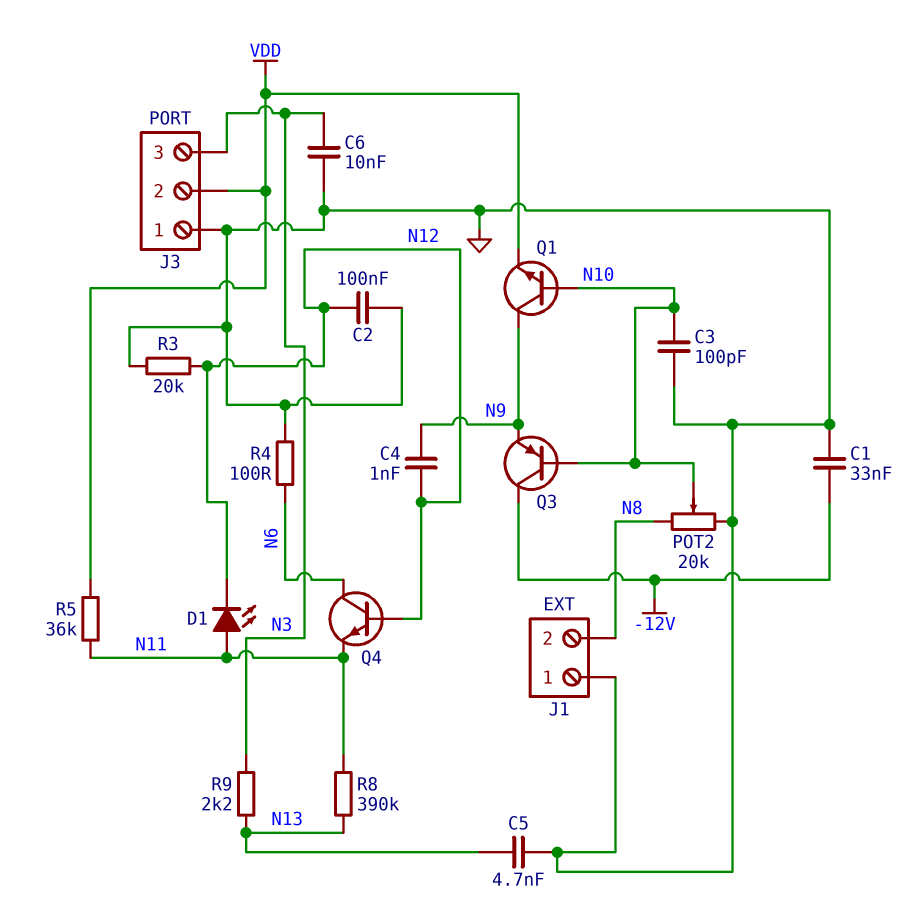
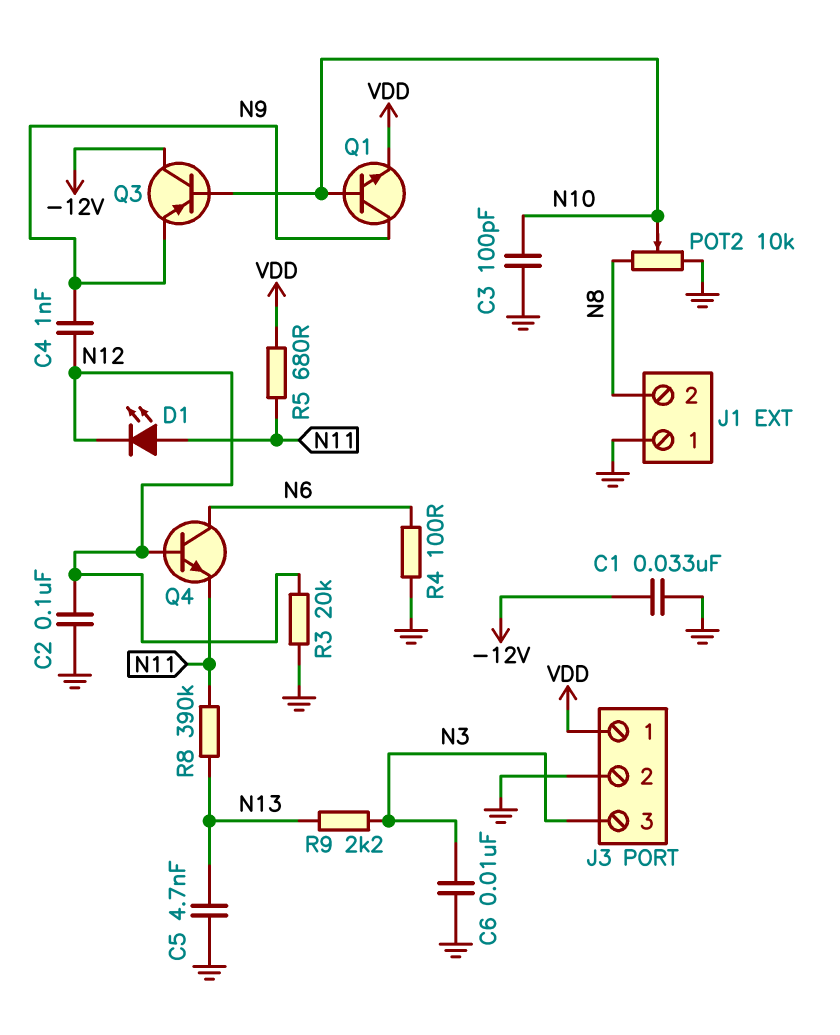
J3 pin 1: GND -> VDD
J3 pin 2: VDD -> GND
POT2: 20k (GND, N8, wiper N10) -> 10k (GND, N8, wiper N10)
R5: 36k (N11, VDD) -> 680 (N11, VDD)

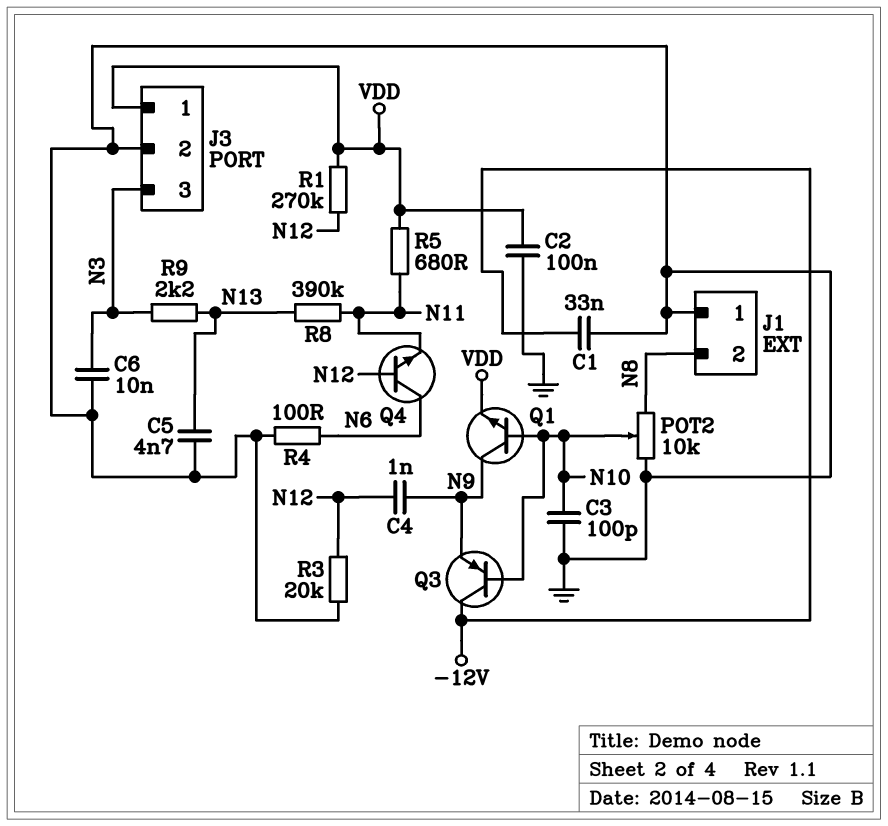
C2: 100nF (GND, N12) -> 100nF (GND, VDD)
D1: LED (A N11, K N12) -> none
R1: none -> 270k (N12, VDD)

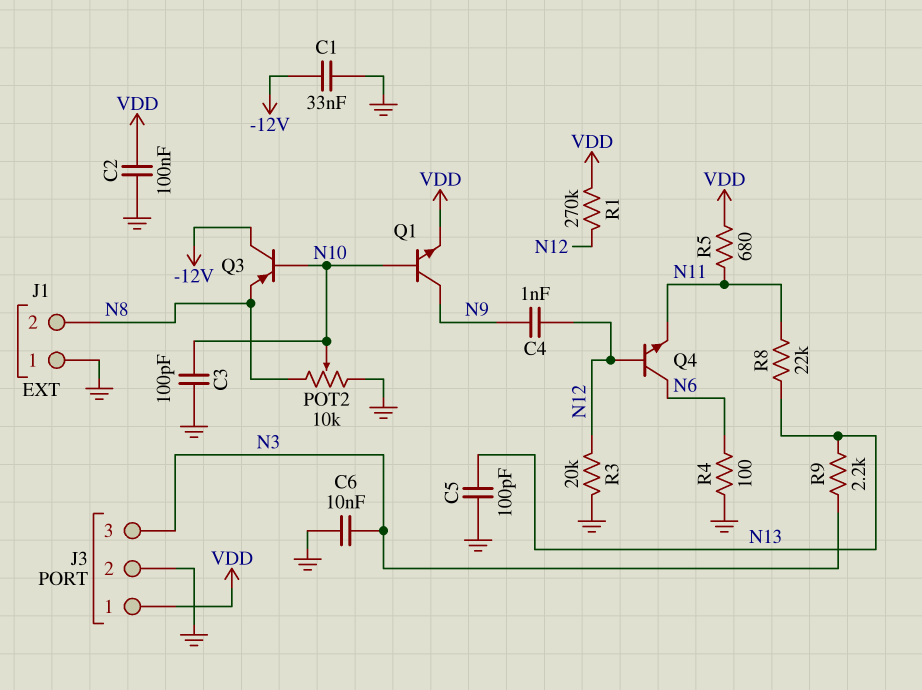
C5: 4.7nF (GND, N13) -> 100pF (GND, N13)
Q3: PNP (B N10, C -12V, E N9) -> PNP (B N10, C -12V, E N8)
R8: 390k (N11, N13) -> 22k (N11, N13)

